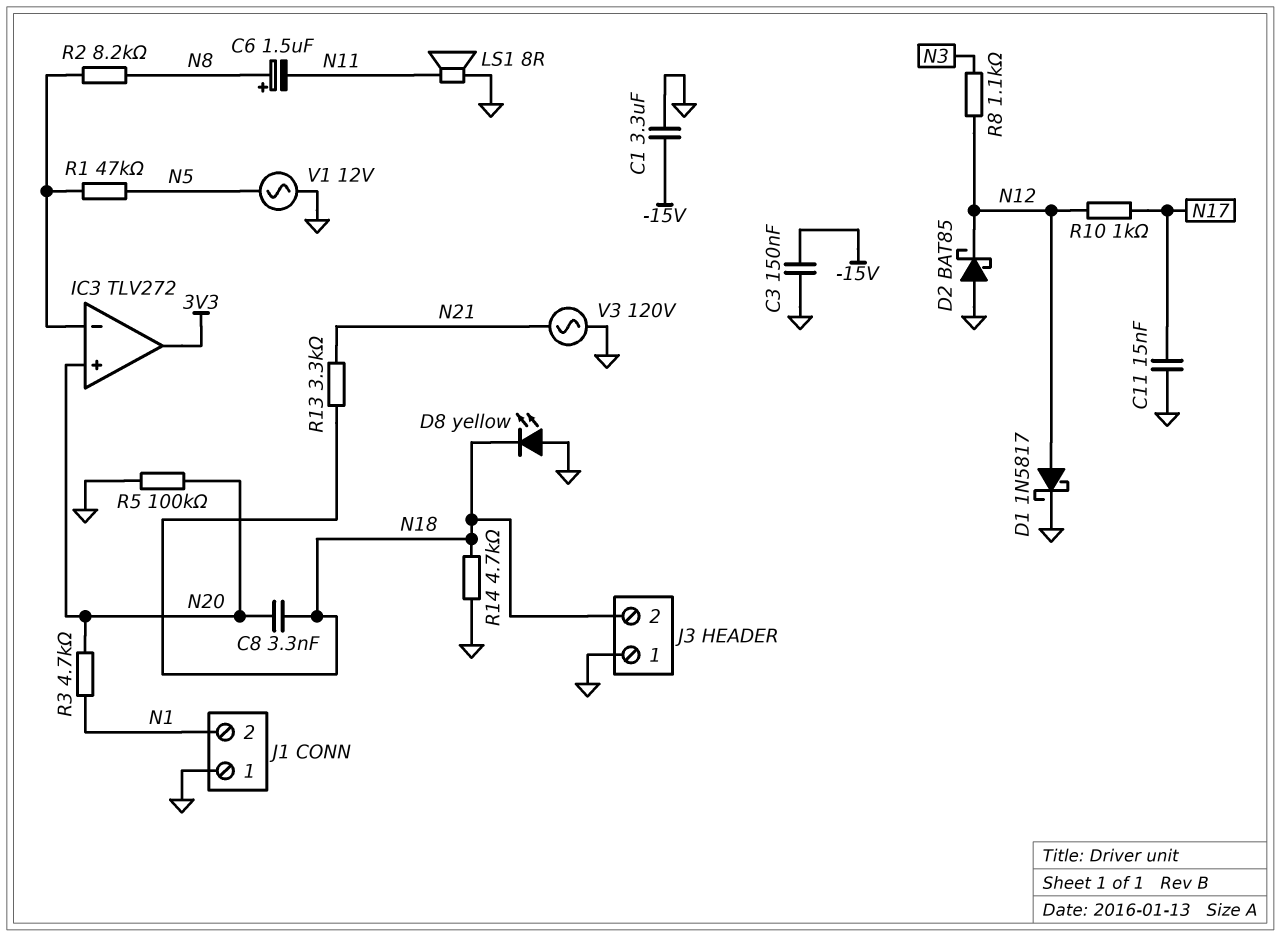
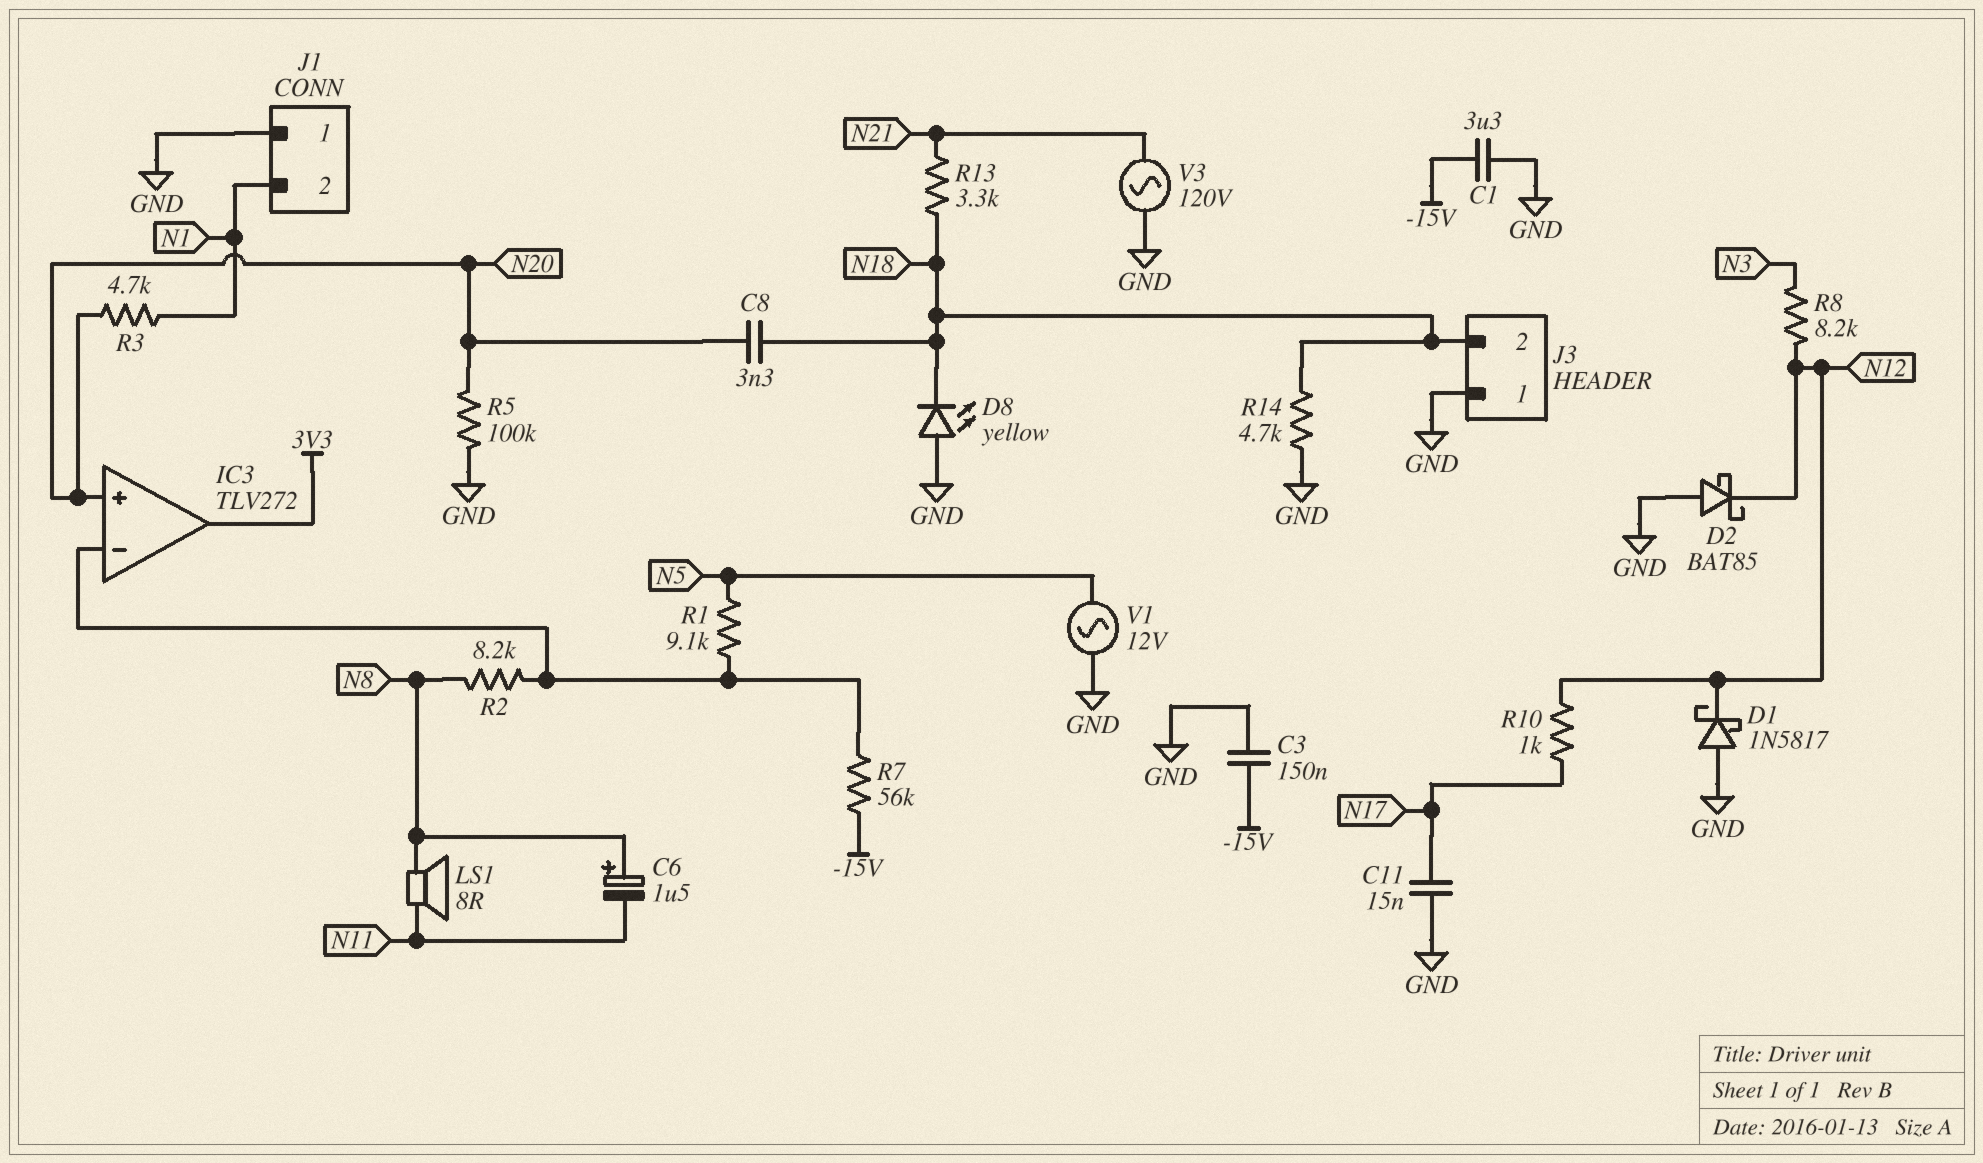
D1: schottky 1N5817 (A N12, K GND) -> schottky 1N5817 (A GND, K N12)
LS1: speaker 8R (GND, N11) -> speaker 8R (N8, N11)
R1: 47k (IC3/in-, N5) -> 9.1k (IC3/in-, N5)
R7: none -> 56k (-15V, IC3/in-)
R8: 1.1k (N3, N12) -> 8.2k (N3, N12)

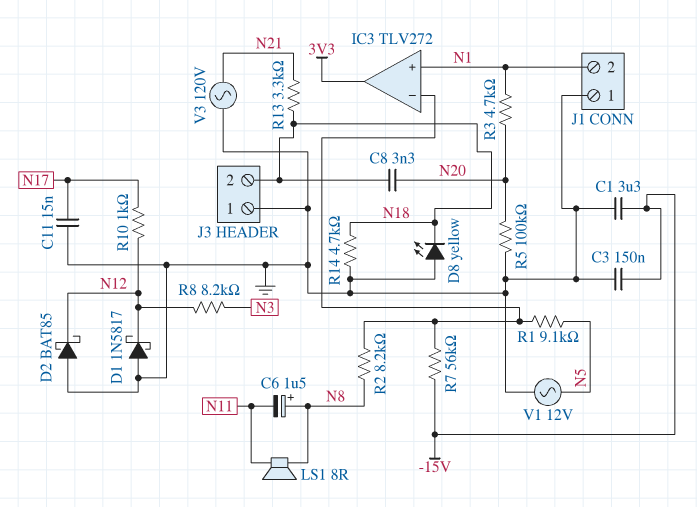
IC3 pin in+: N20 -> N1

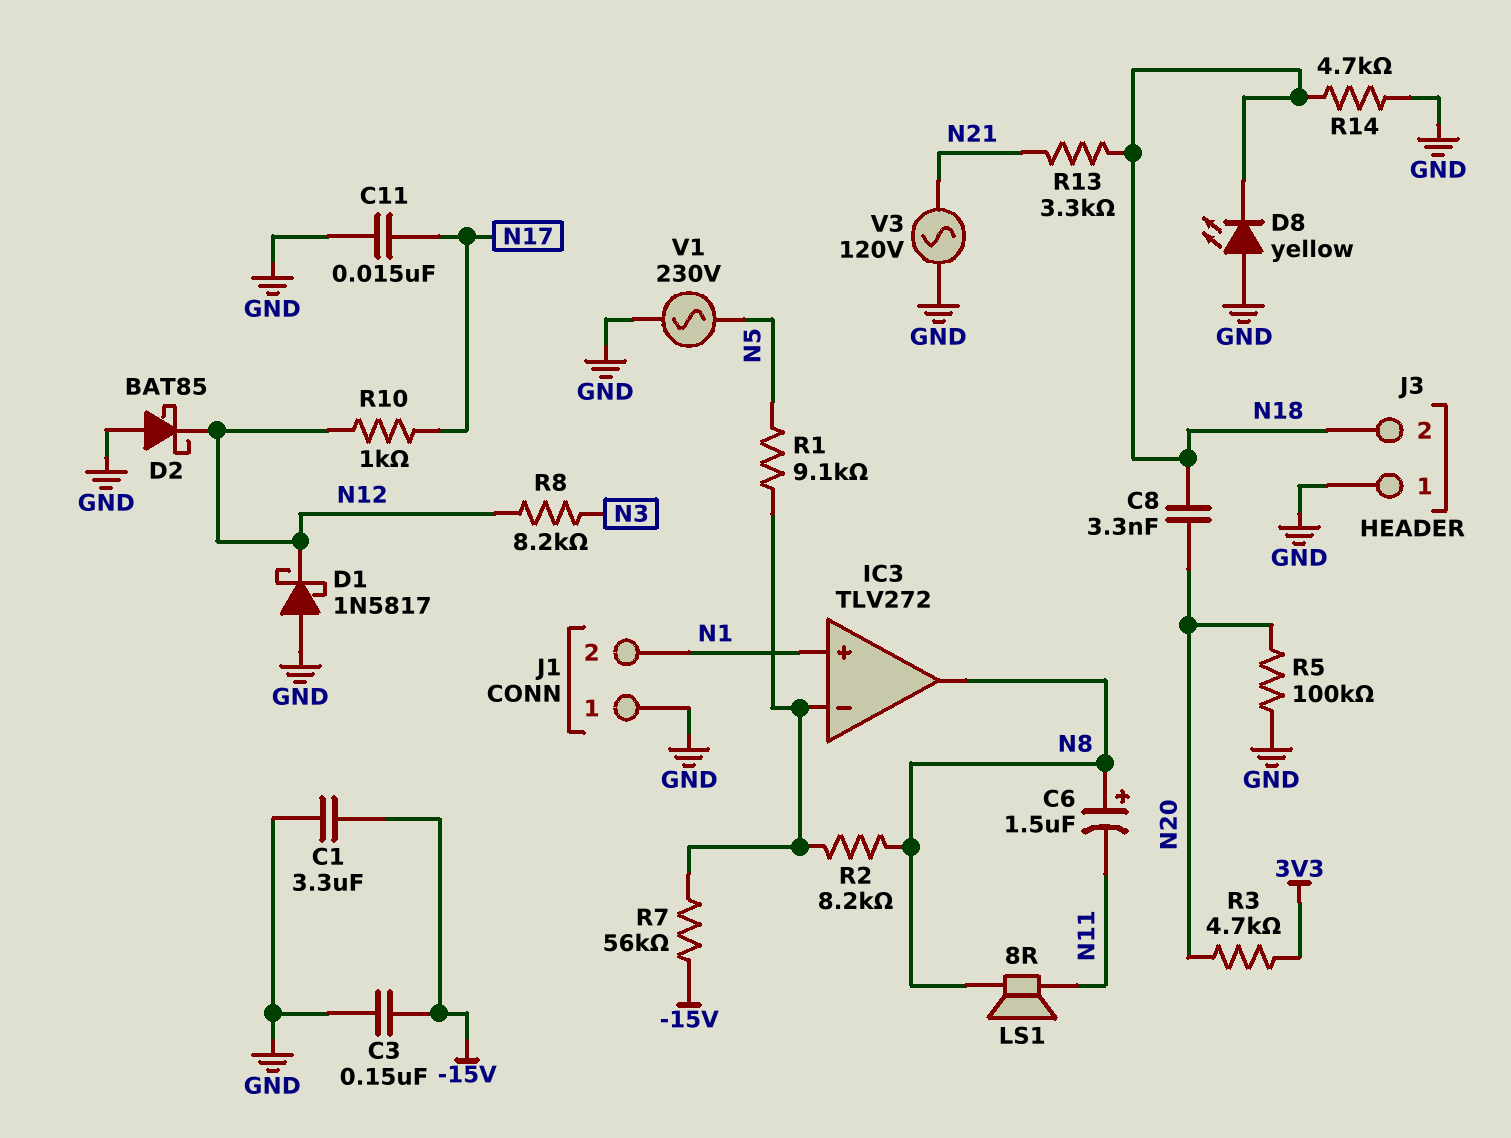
IC3 pin out: 3V3 -> N8
R3: 4.7k (N1, N20) -> 4.7k (3V3, N20)
V1: AC 12V (GND, N5) -> AC 230V (GND, N5)

